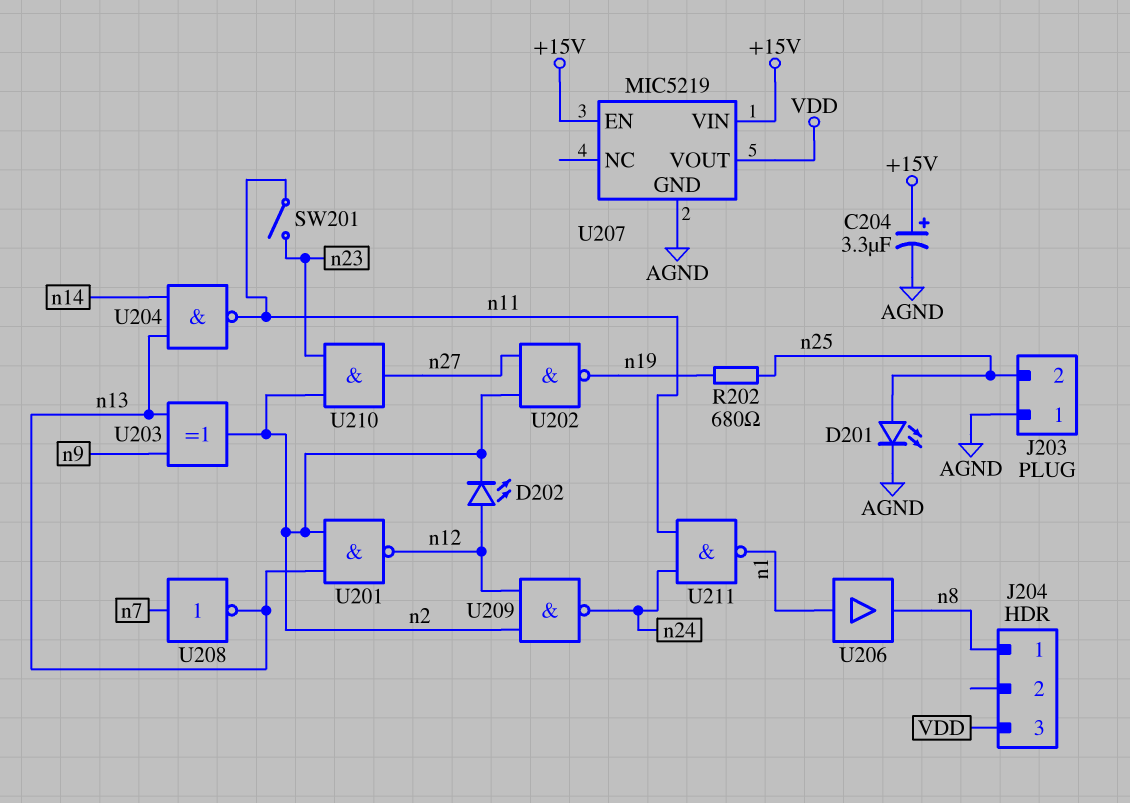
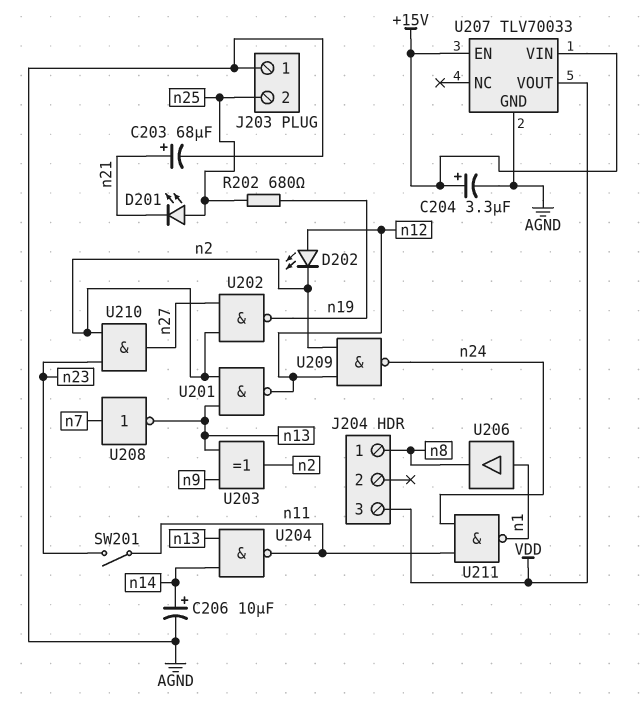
C203: none -> 68uF (plus n21, minus AGND)
C206: none -> 10uF (plus n14, minus AGND)
D201: LED (A n25, K AGND) -> LED (A n25, K n21)
U207: MIC5219 -> TLV70033

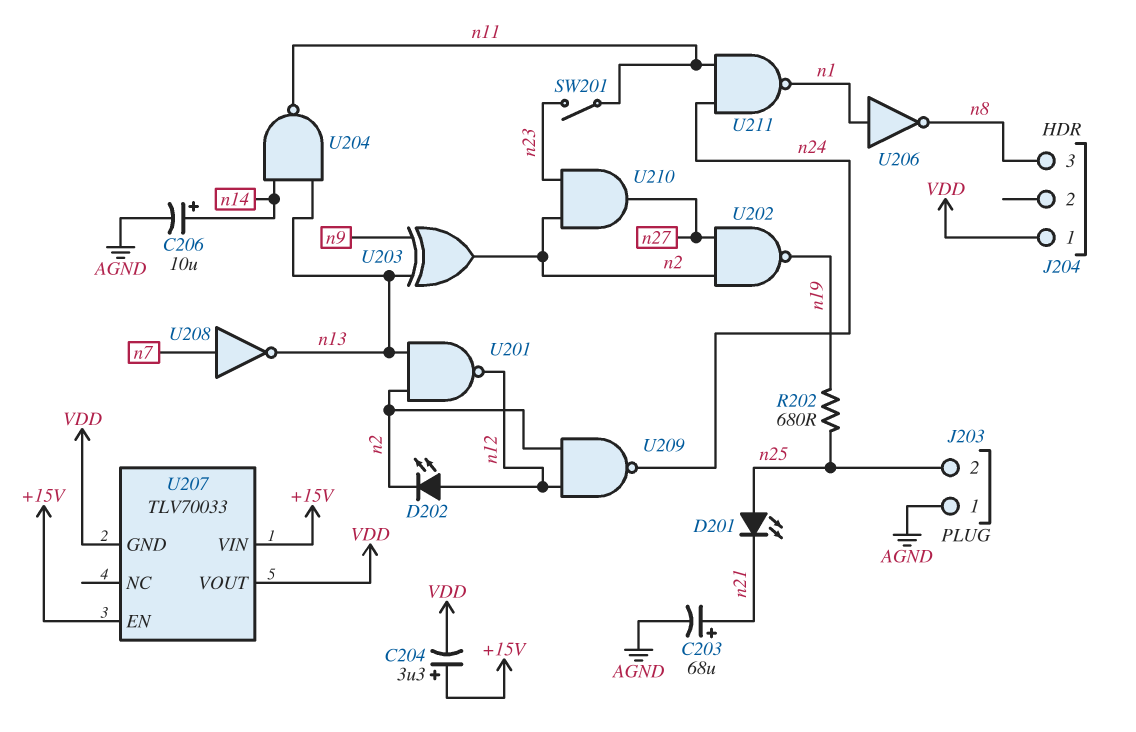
C204: 3.3uF (plus +15V, minus AGND) -> 3.3uF (plus +15V, minus VDD)
J204 pin 1: n8 -> VDD
J204 pin 3: VDD -> n8
U206: buffer (in n1, out n8) -> NOT (in n1, out n8)
U207 pin GND: AGND -> VDD

